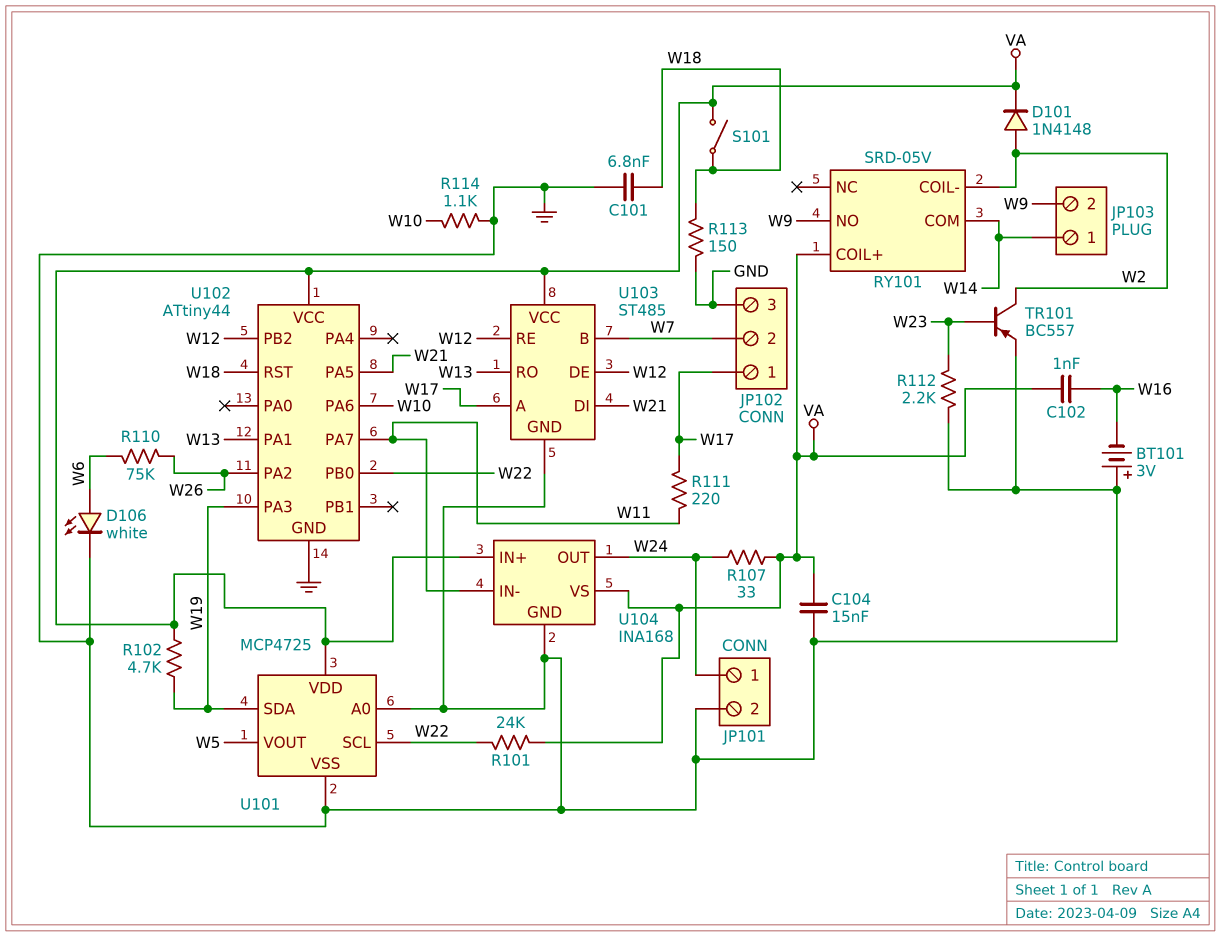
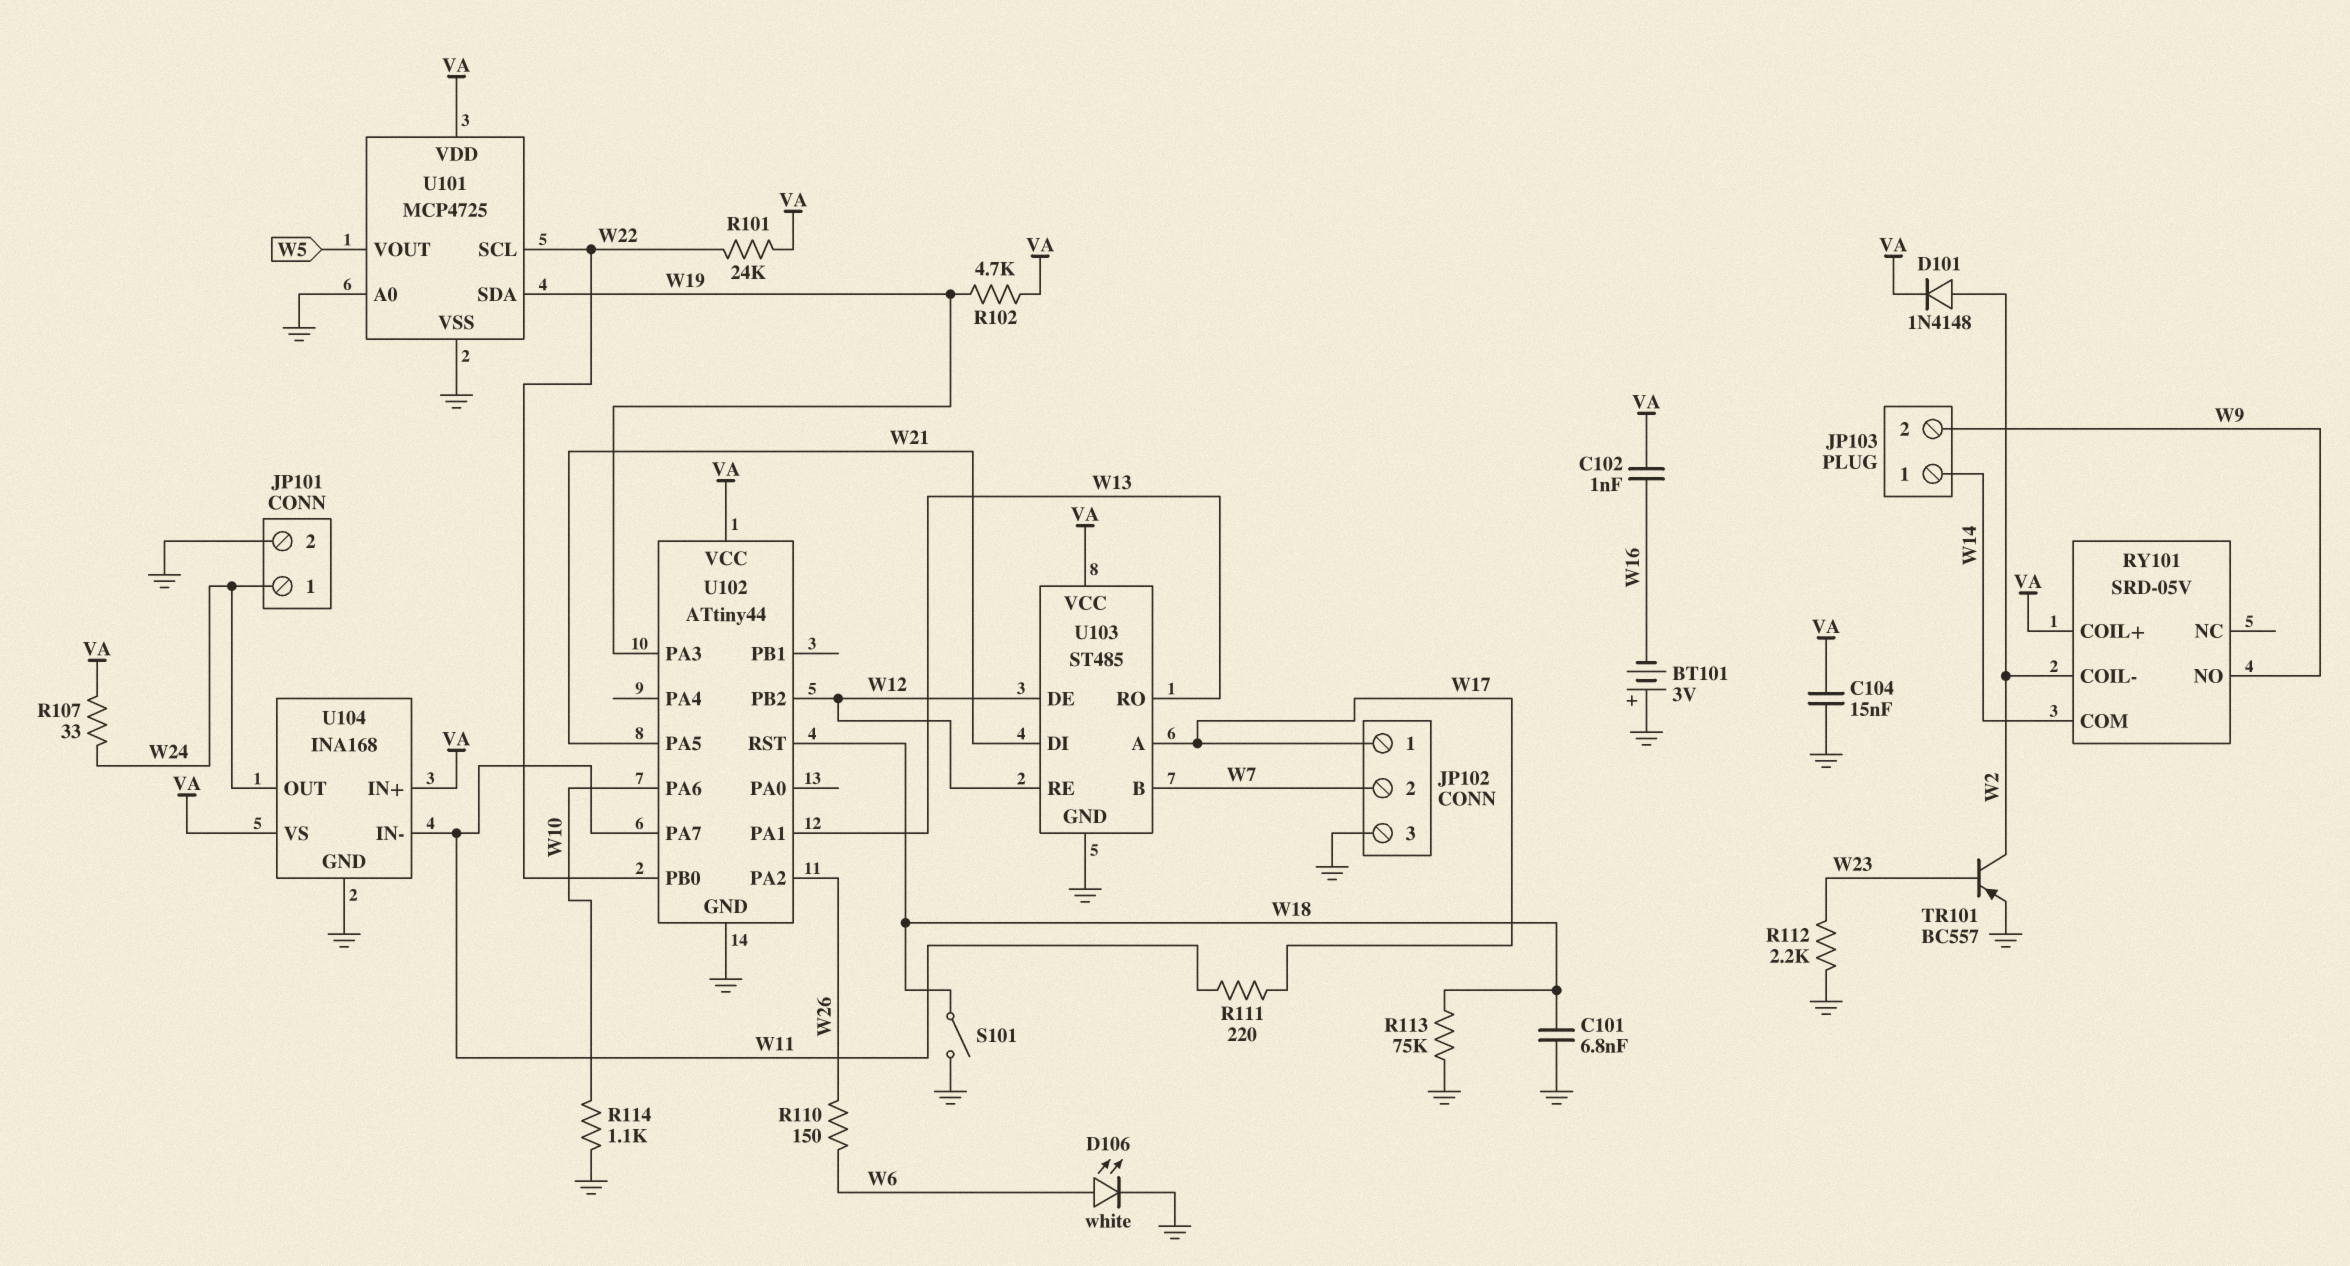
R110: 75k (W6, W26) -> 150 (W6, W26)
R113: 150 (GND, W18) -> 75k (GND, W18)
S101: switch (VA, W18) -> switch (GND, W18)

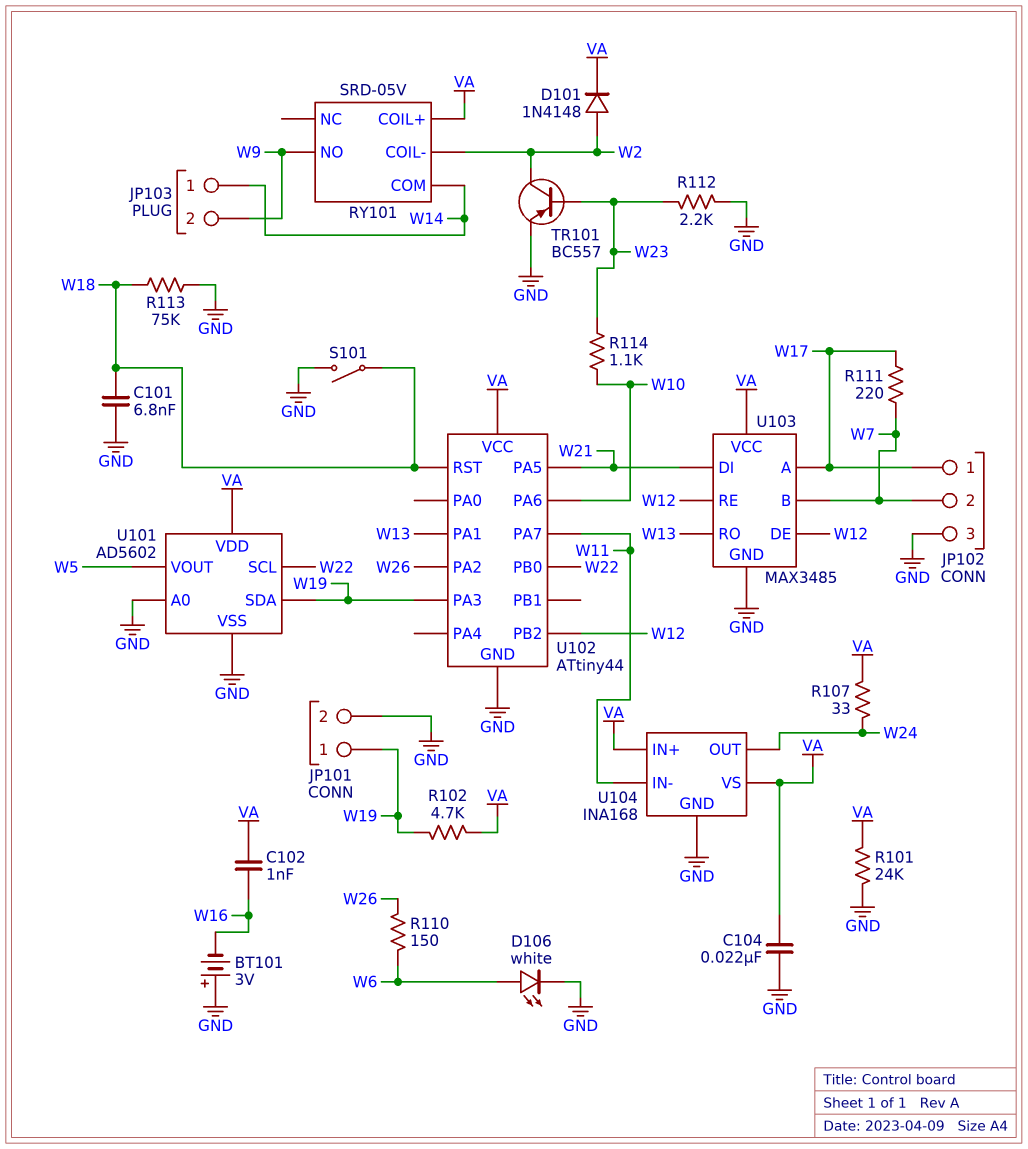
C104: 15nF (GND, VA) -> 22nF (GND, VA)
JP101 pin 1: W24 -> W19
R101: 24k (VA, W22) -> 24k (GND, VA)
R111: 220 (W11, W17) -> 220 (W7, W17)
R114: 1.1k (GND, W10) -> 1.1k (W10, W23)
U101: MCP4725 -> AD5602
U103: ST485 -> MAX3485

